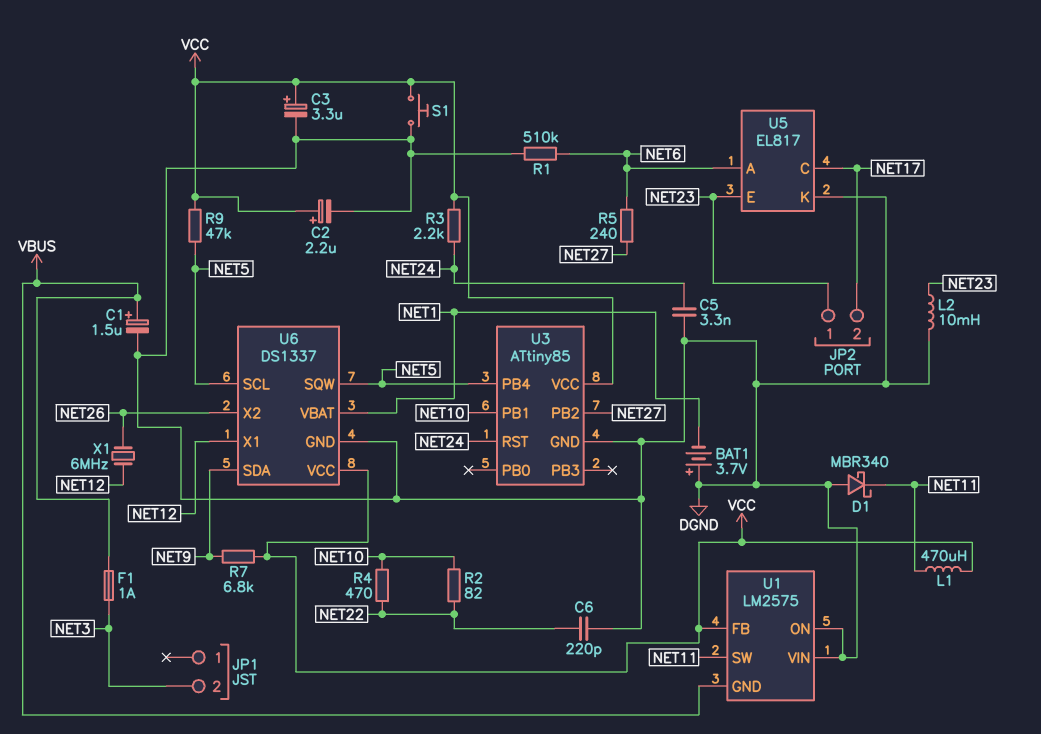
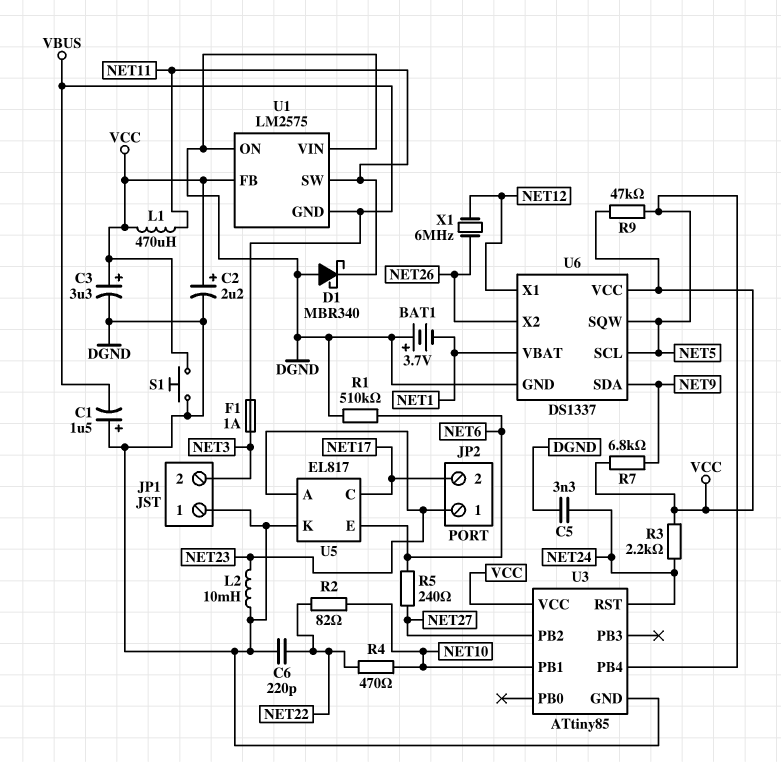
C1: 1.5uF (plus VBUS, minus DGND) -> 1.5uF (plus DGND, minus VBUS)
JP1 pin 1: none -> DGND
U5 pin A: NET6 -> NET23
U5 pin E: NET23 -> NET6

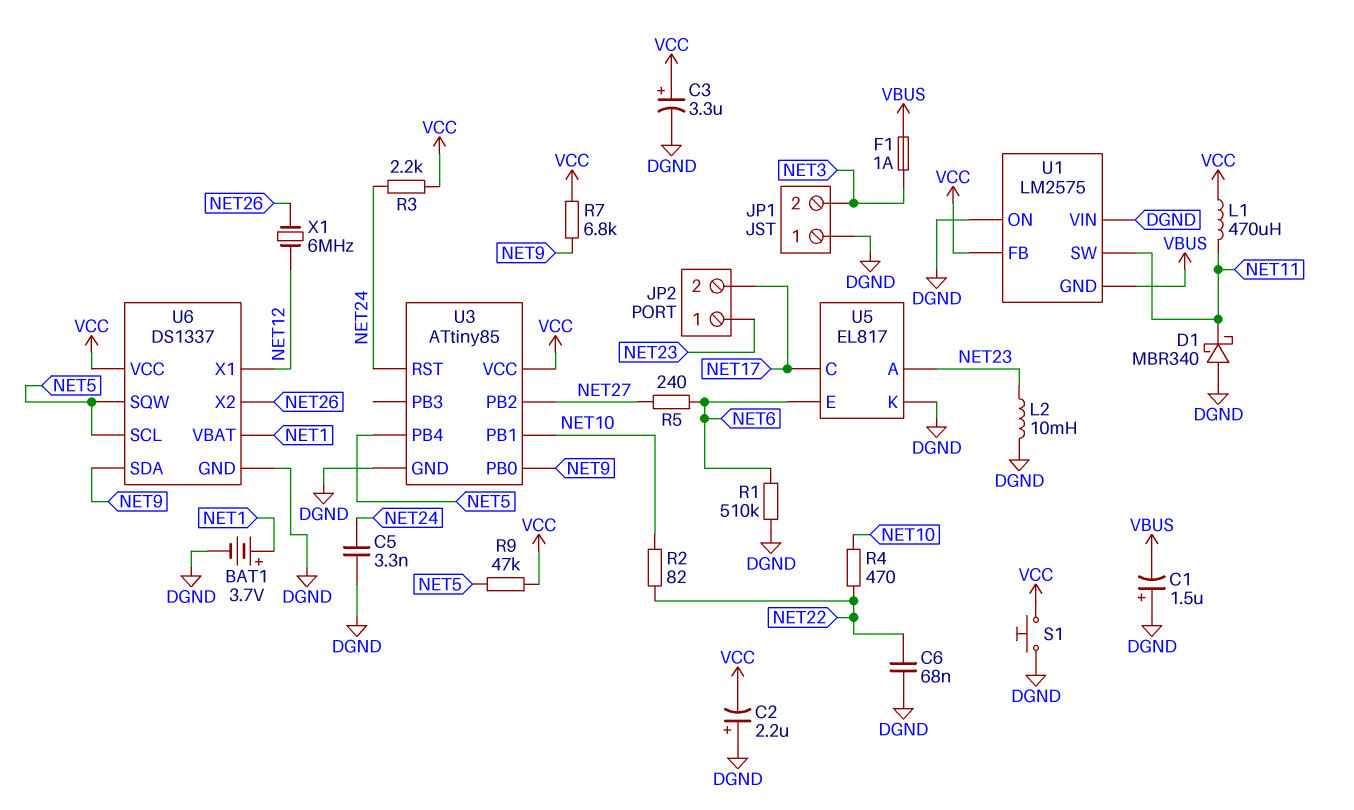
BAT1: 3.7V (plus DGND, minus NET1) -> 3.7V (plus NET1, minus DGND)
C2: 2.2uF (plus VCC, minus DGND) -> 2.2uF (plus DGND, minus VCC)
C6: 220pF (DGND, NET22) -> 68nF (DGND, NET22)
U3 pin PB0: none -> NET9

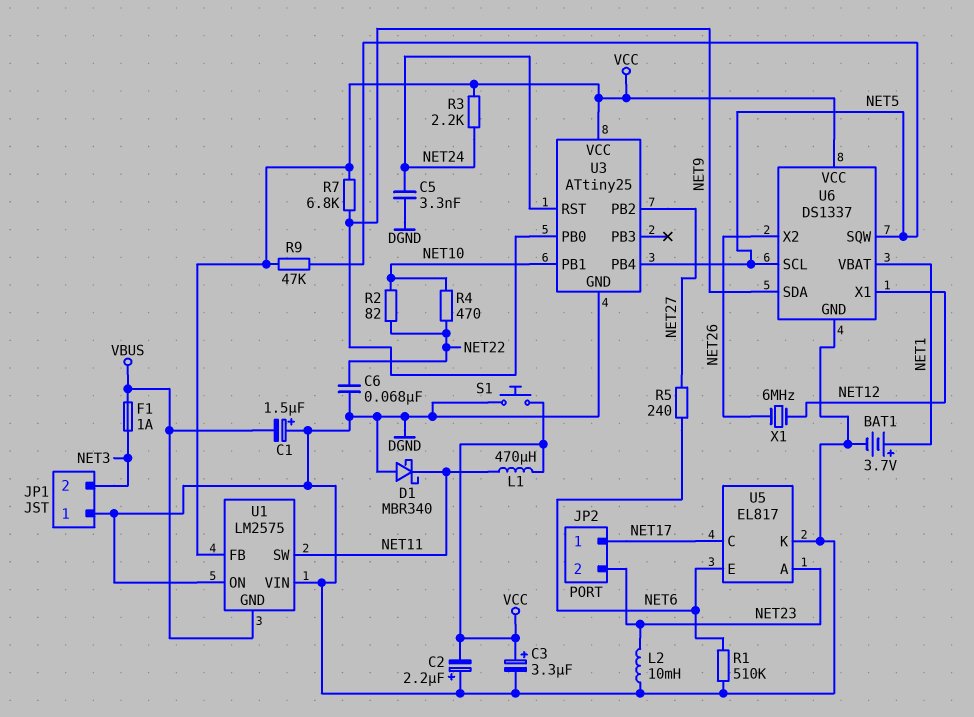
JP2 pin 1: NET23 -> NET17
JP2 pin 2: NET17 -> NET23
U3: ATtiny85 -> ATtiny25

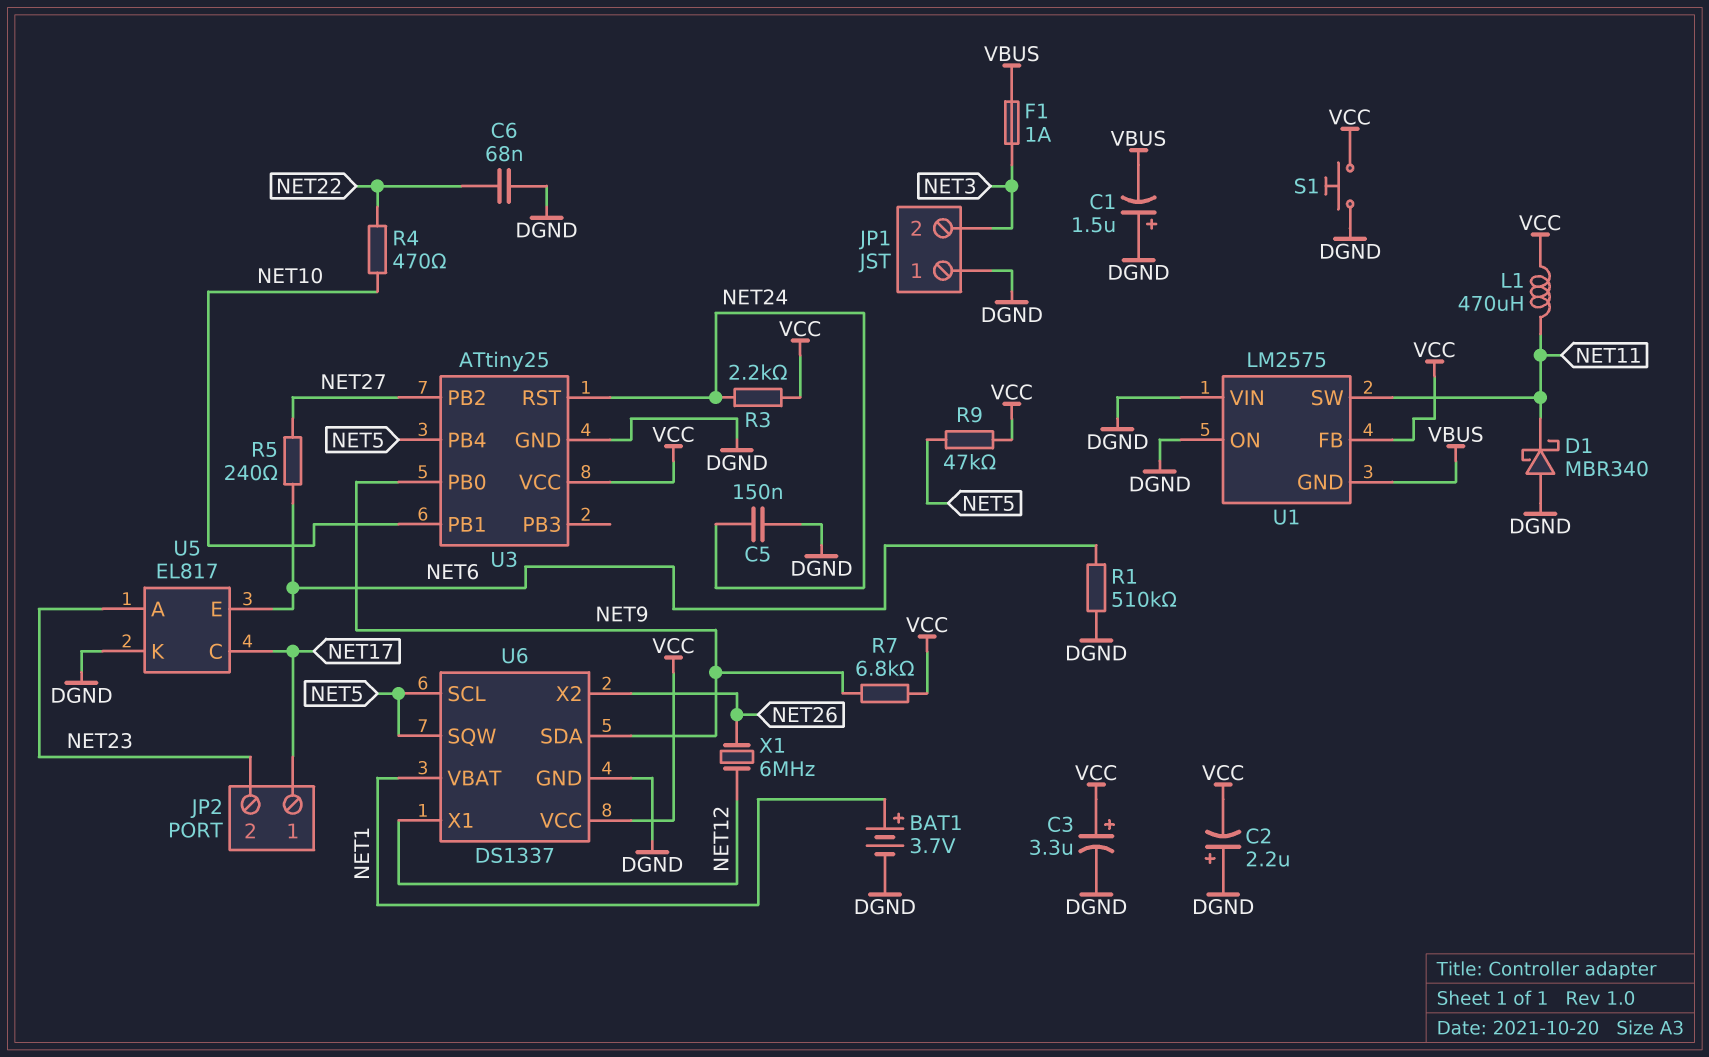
C5: 3.3nF (DGND, NET24) -> 150nF (DGND, NET24)
L2: 10mH (DGND, NET23) -> none
R2: 82 (NET10, NET22) -> none

